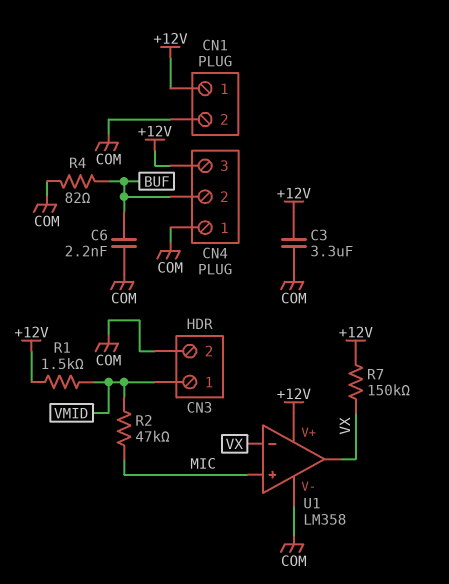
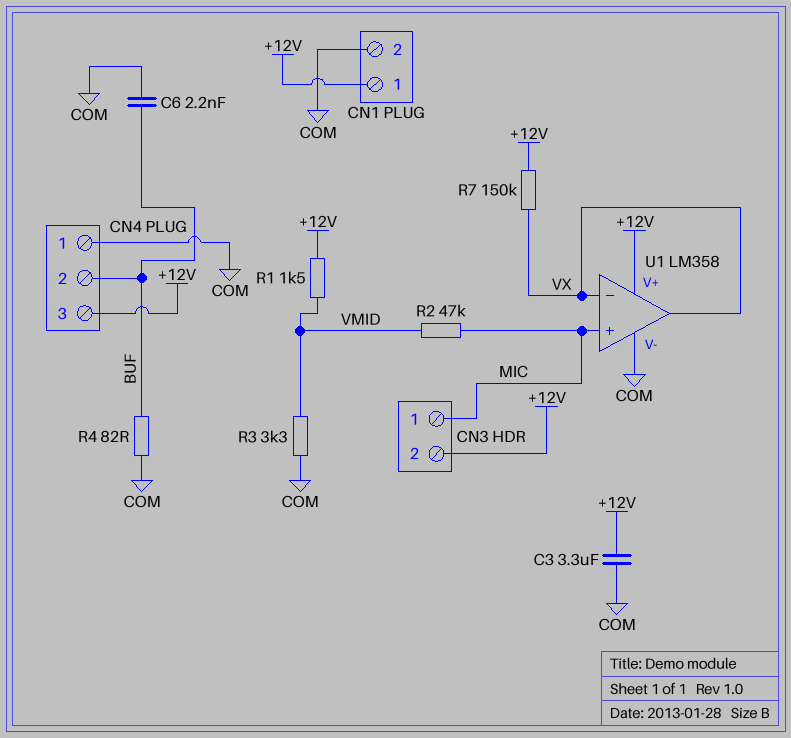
CN3 pin 1: VMID -> MIC
CN3 pin 2: COM -> +12V
R3: none -> 3.3k (COM, VMID)

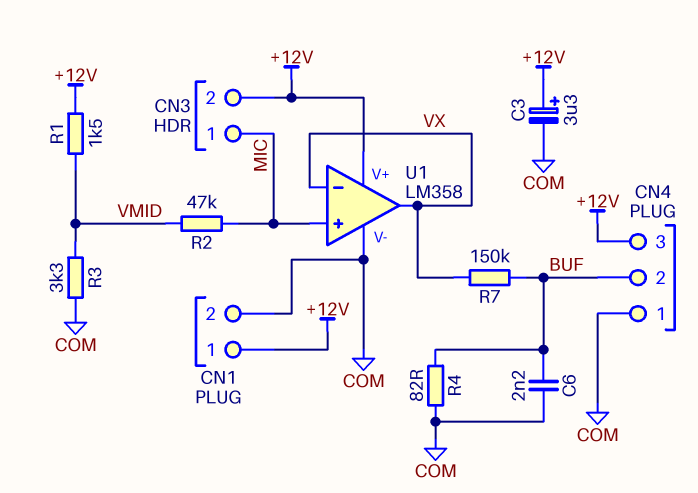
C3: 3.3uF (+12V, COM) -> 3.3uF (plus +12V, minus COM)
R7: 150k (+12V, VX) -> 150k (BUF, VX)

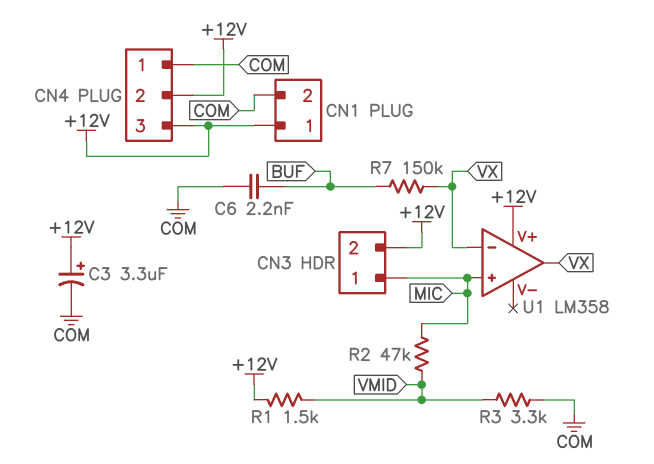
CN4 pin 2: BUF -> +12V
R4: 82 (BUF, COM) -> none
U1 pin V-: COM -> none

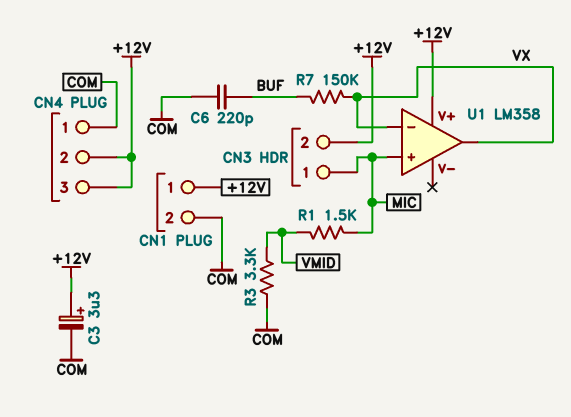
C6: 2.2nF (BUF, COM) -> 220pF (BUF, COM)
R1: 1.5k (+12V, VMID) -> 1.5k (MIC, VMID)
R2: 47k (MIC, VMID) -> none

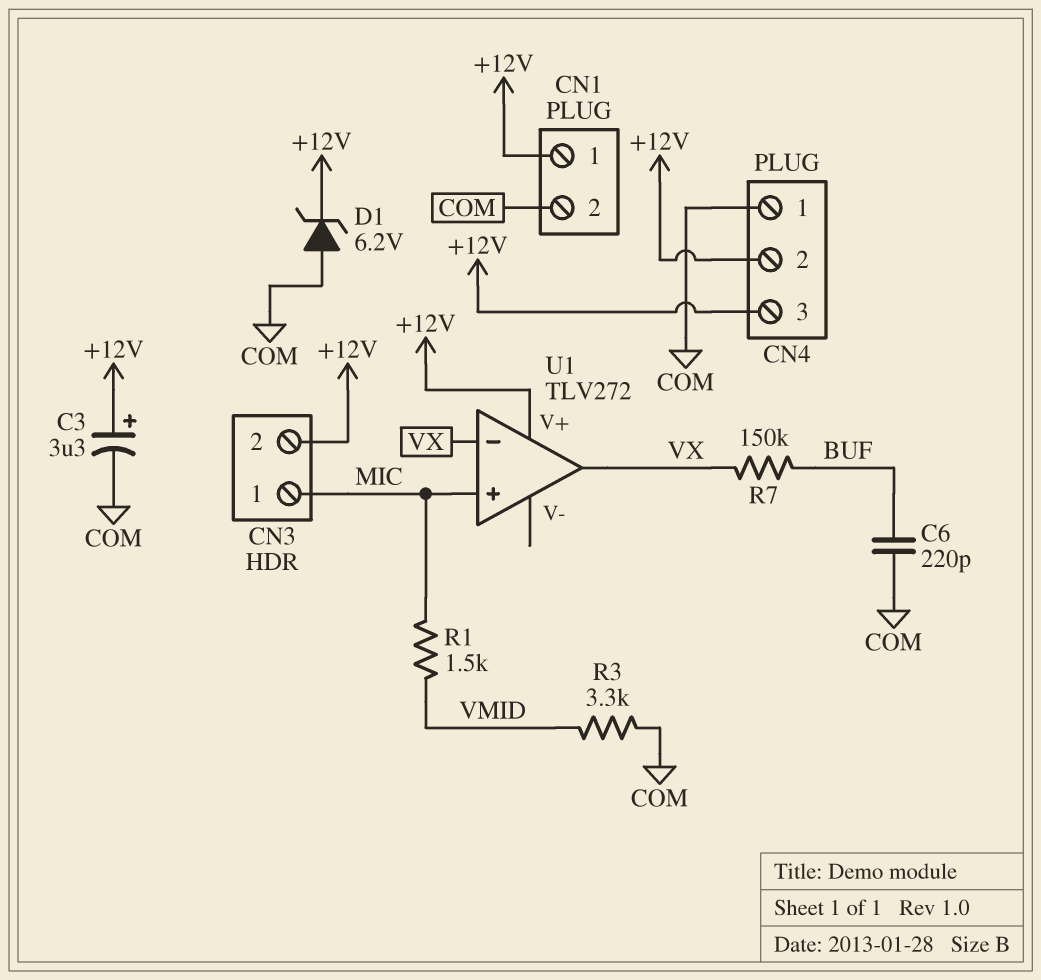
D1: none -> zener 6.2V (A COM, K +12V)
U1: LM358 -> TLV272

